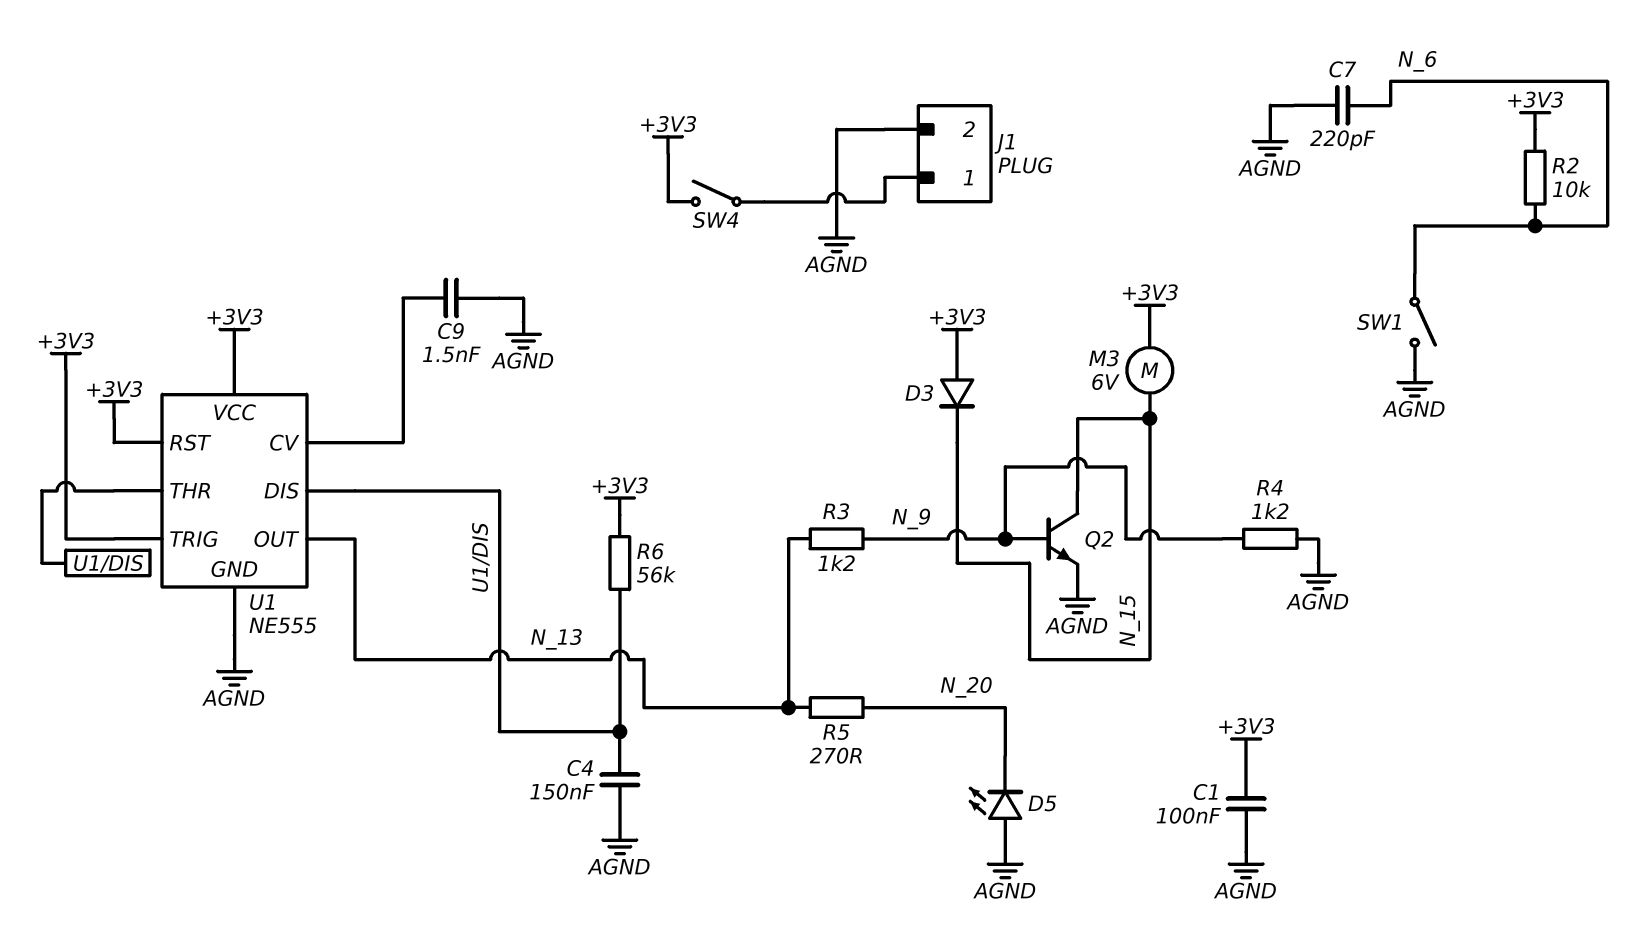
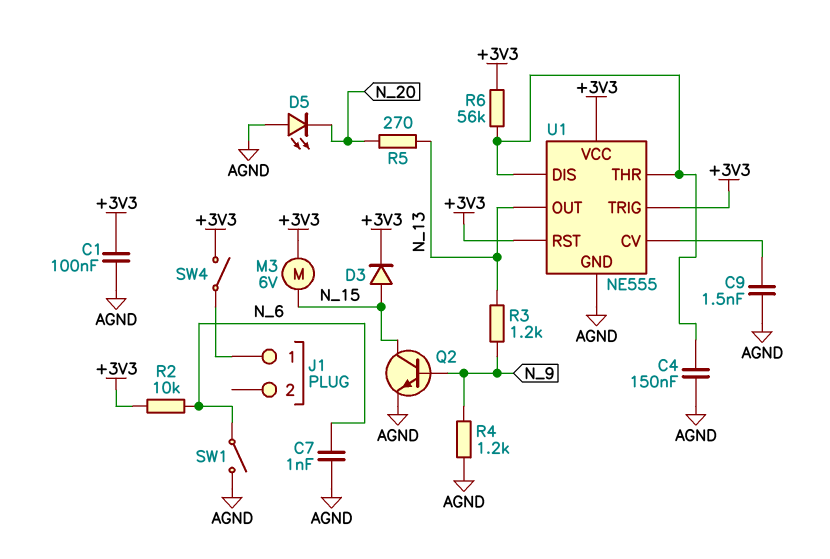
C7: 220pF (AGND, N_6) -> 1nF (AGND, N_6)
D3: diode (A +3V3, K N_15) -> diode (A N_15, K +3V3)
J1 pin 2: AGND -> none

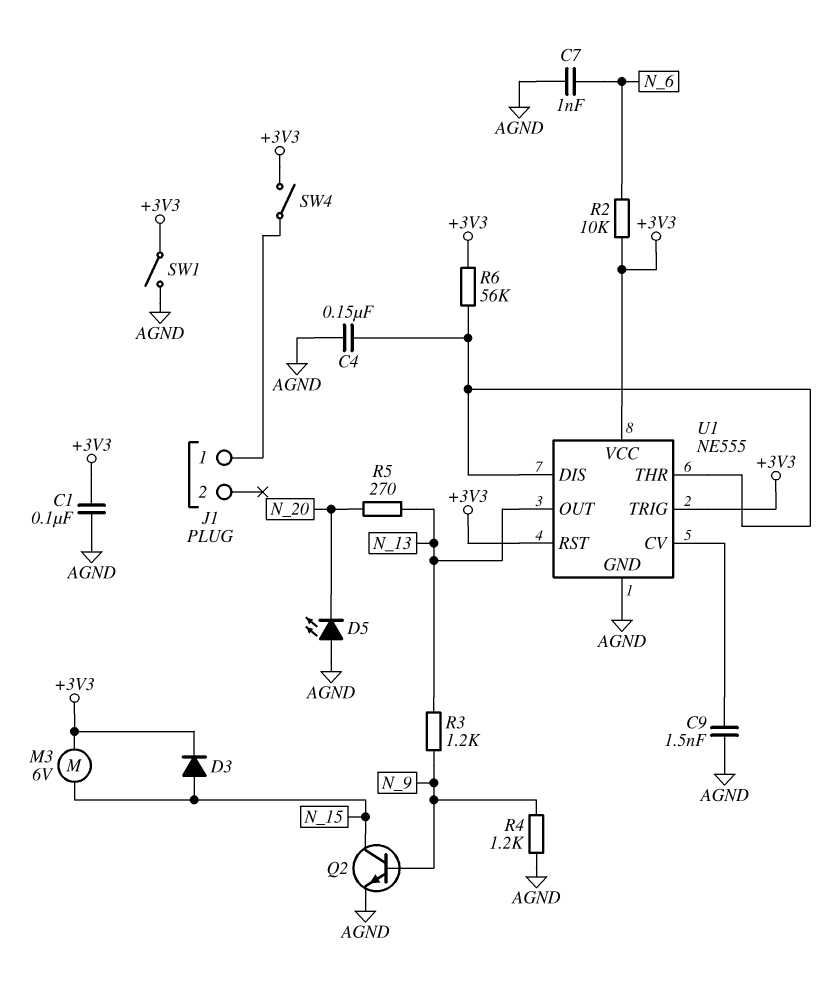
SW1: switch (AGND, N_6) -> switch (+3V3, AGND)

